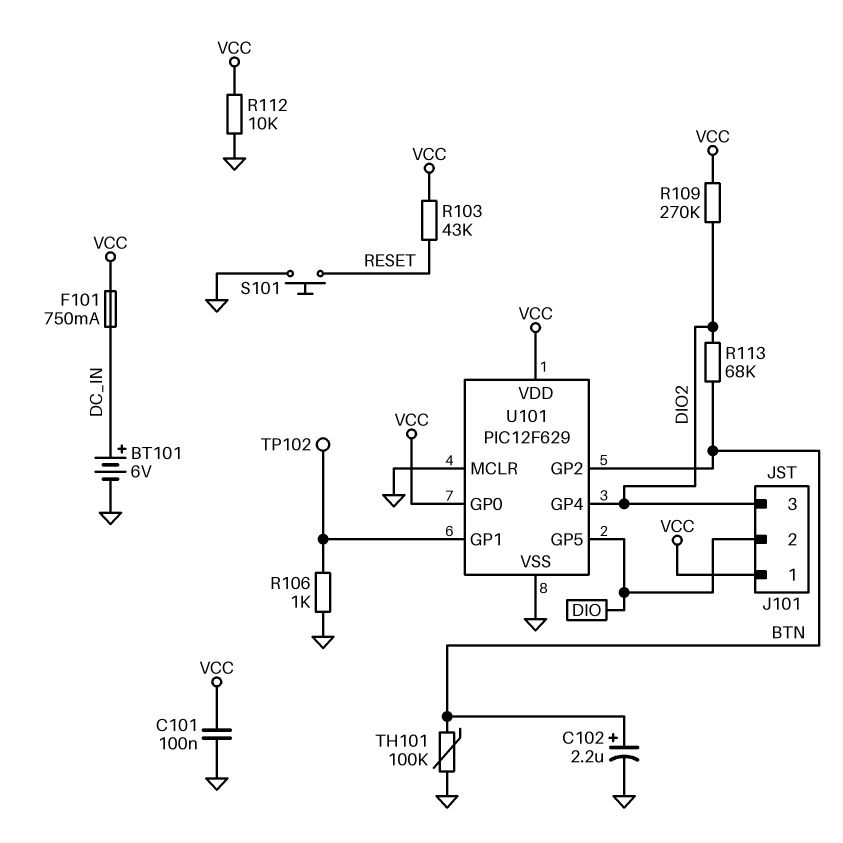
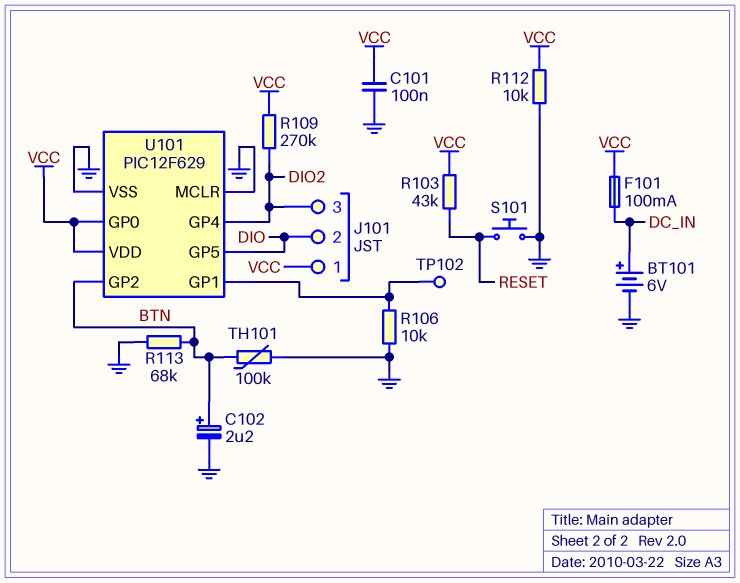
F101: 750mA (DC_IN, VCC) -> 100mA (DC_IN, VCC)
R106: 1k (GND, U101/GP1) -> 10k (GND, U101/GP1)
R113: 68k (BTN, DIO2) -> 68k (BTN, GND)

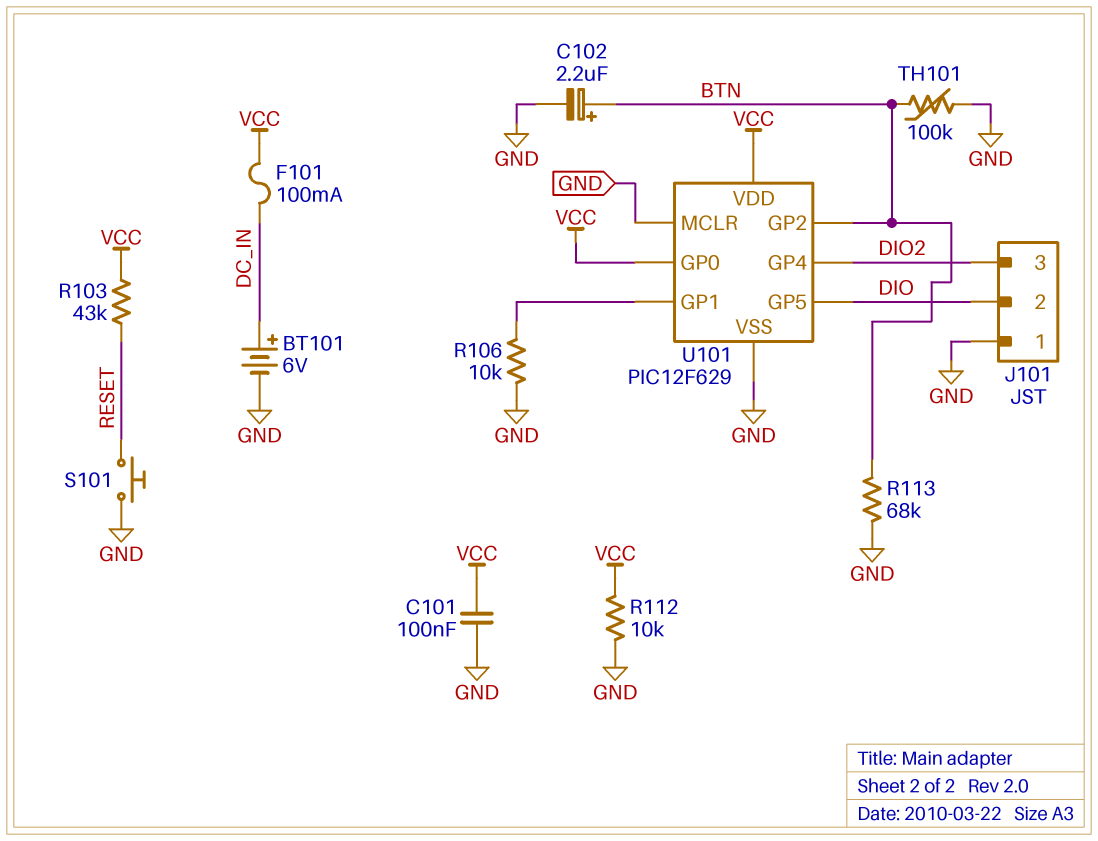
J101 pin 1: VCC -> GND
R109: 270k (DIO2, VCC) -> none
TP102: test point (U101/GP1) -> none

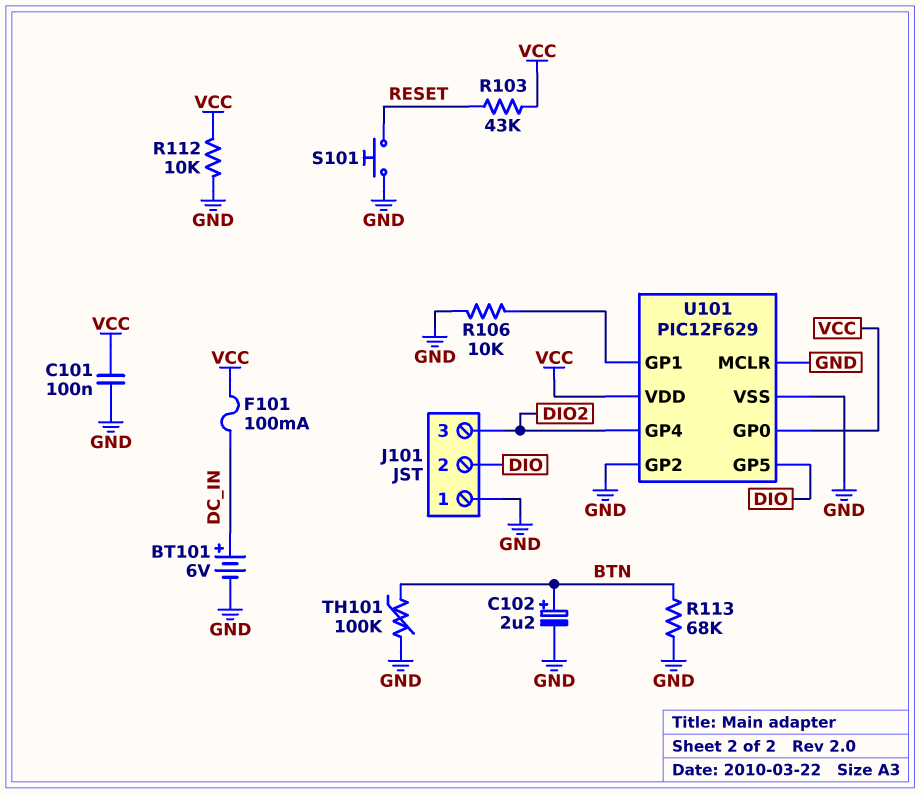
U101 pin GP2: BTN -> GND

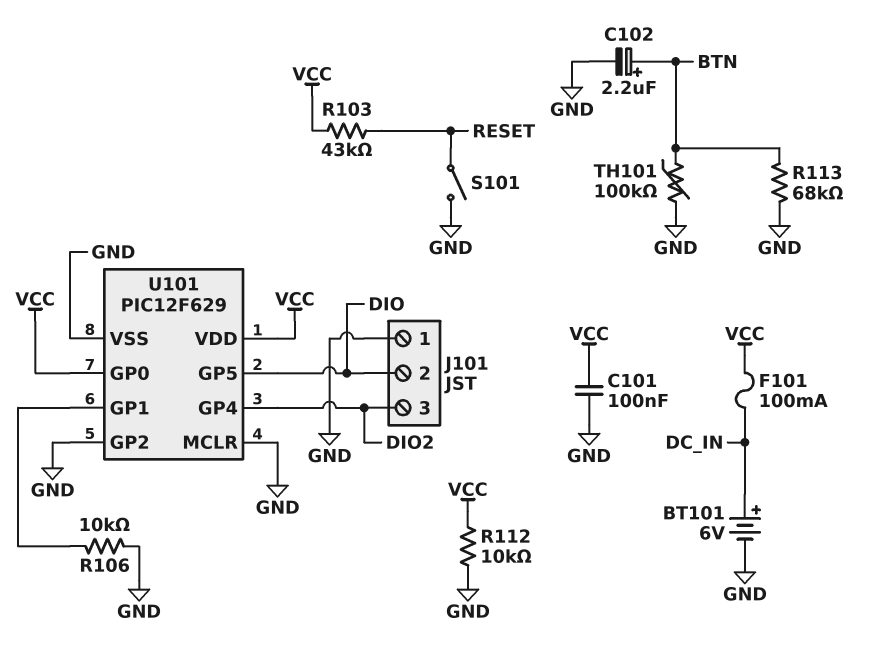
S101: button (GND, RESET) -> switch (GND, RESET)

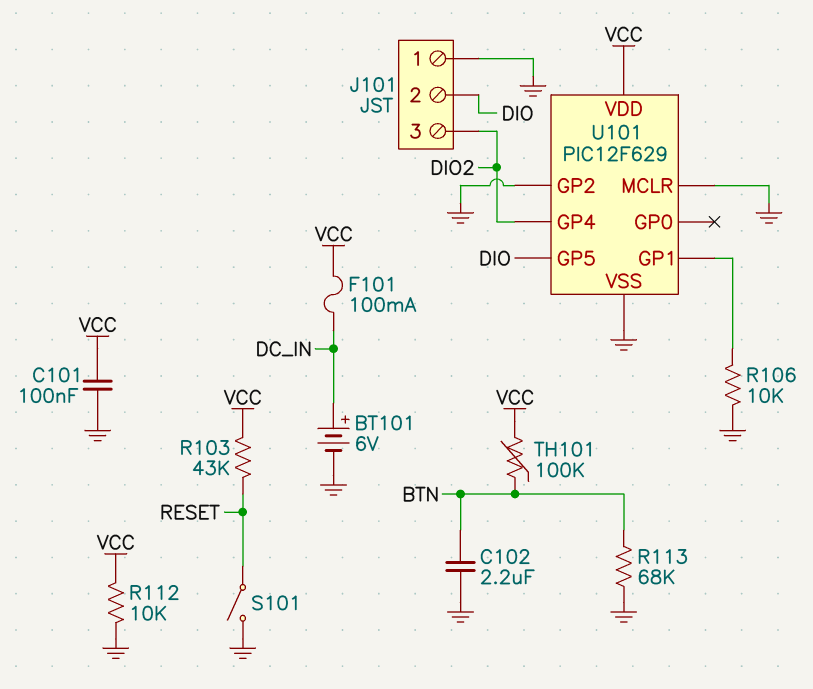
C102: 2.2uF (plus BTN, minus GND) -> 2.2uF (BTN, GND)
TH101: 100k (BTN, GND) -> 100k (BTN, VCC)
U101 pin GP0: VCC -> none

